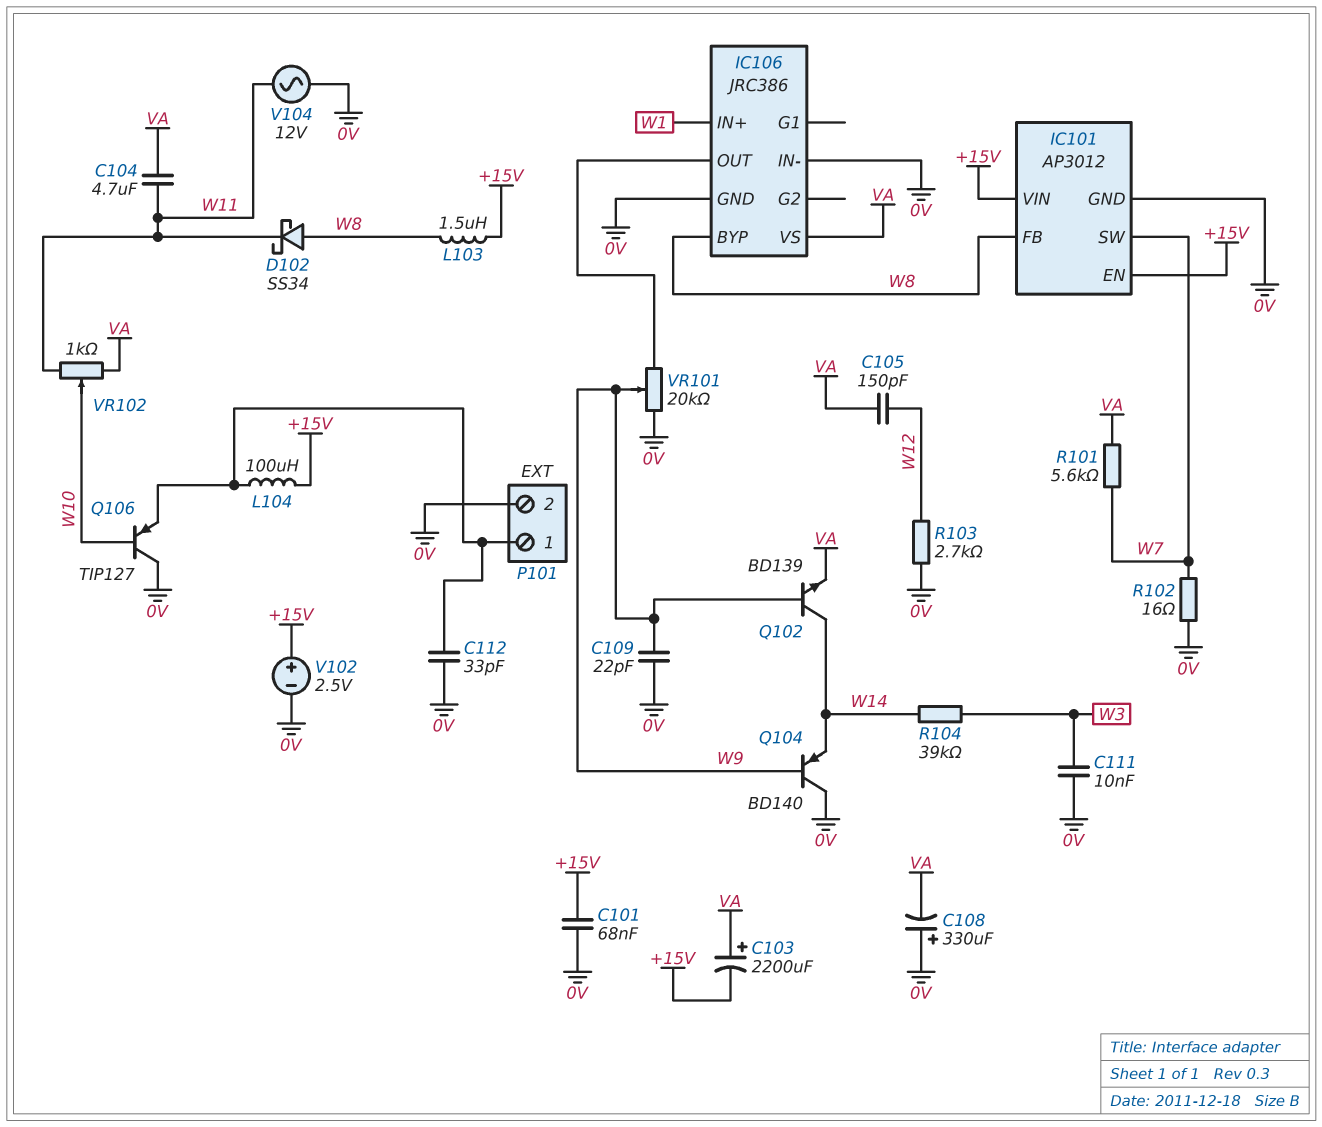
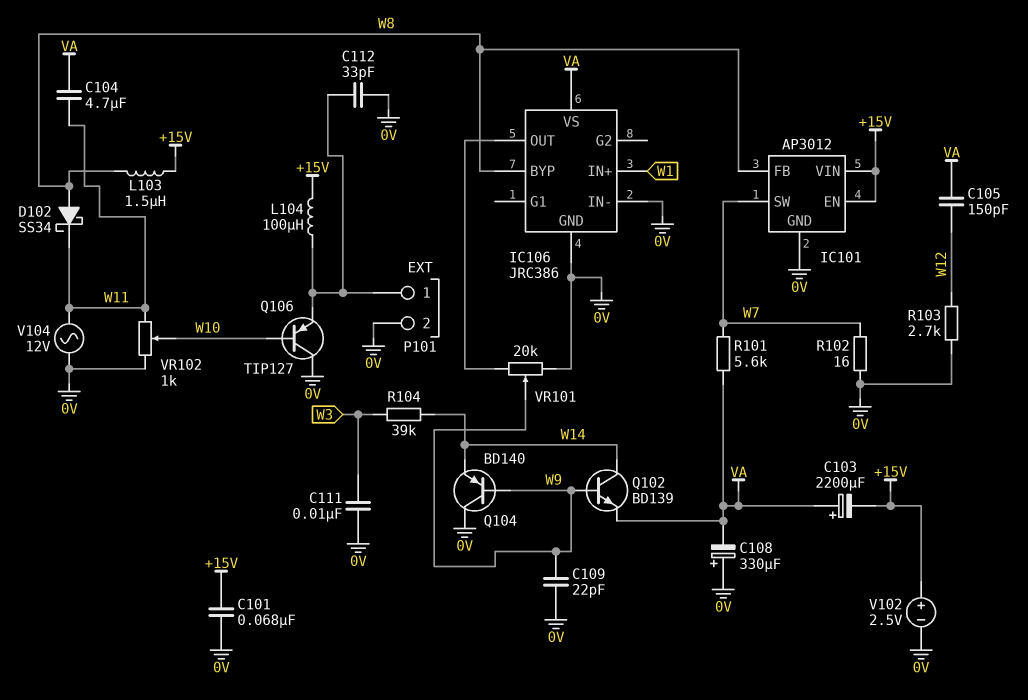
VR102: 1k (VA, W11, wiper W10) -> 1k (0V, W11, wiper W10)

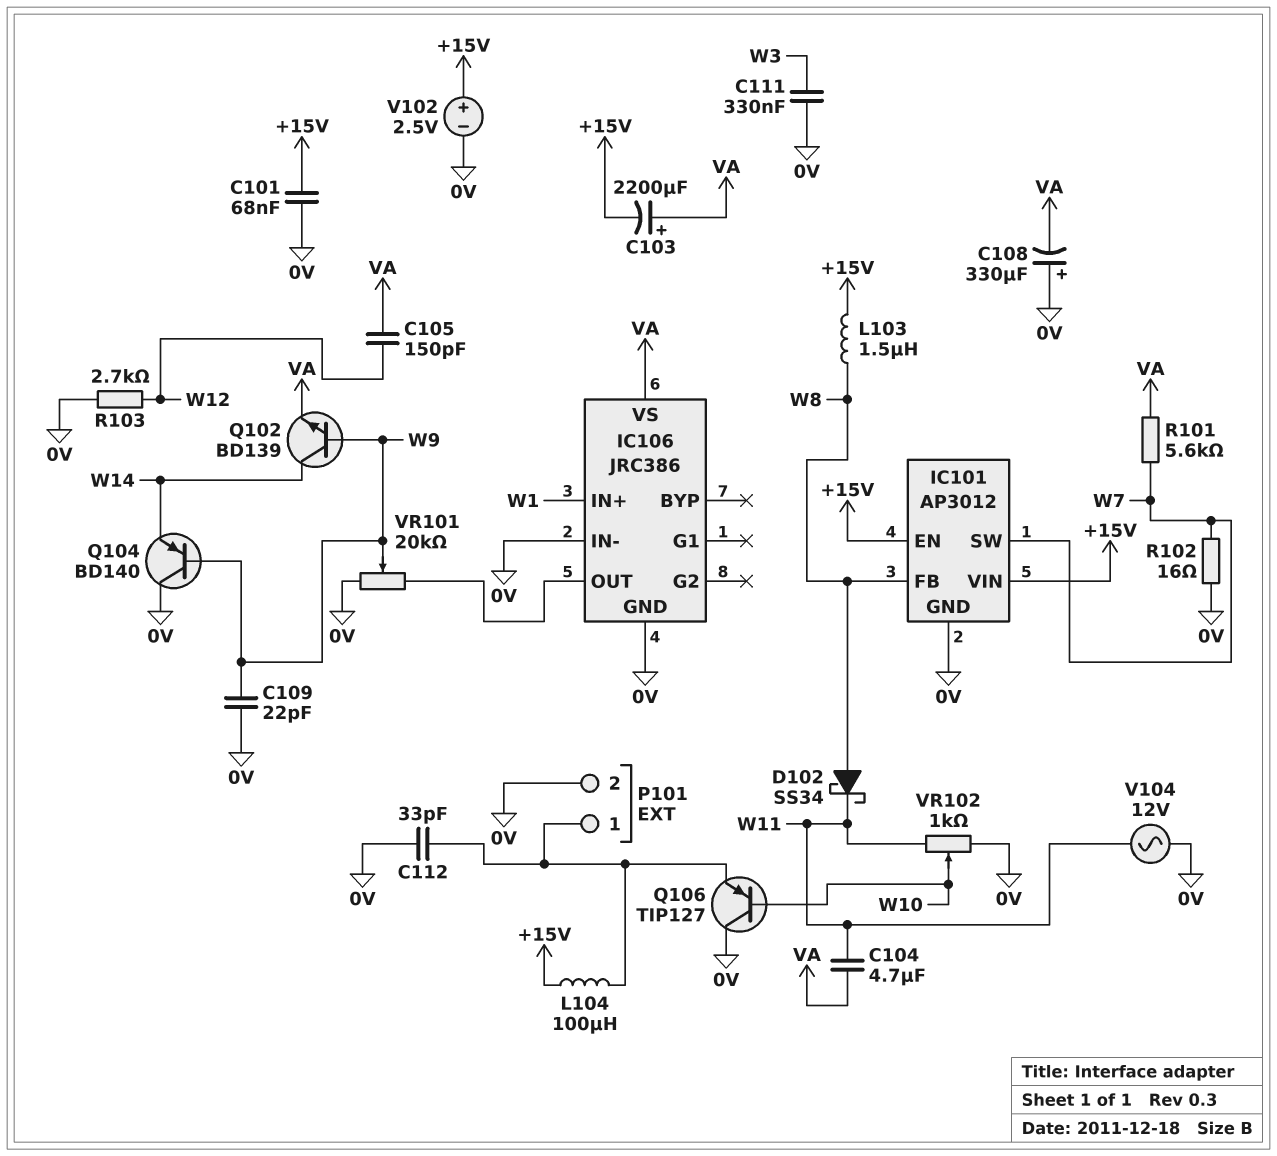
C111: 10nF (0V, W3) -> 330nF (0V, W3)
IC106 pin BYP: W8 -> none
R104: 39k (W3, W14) -> none

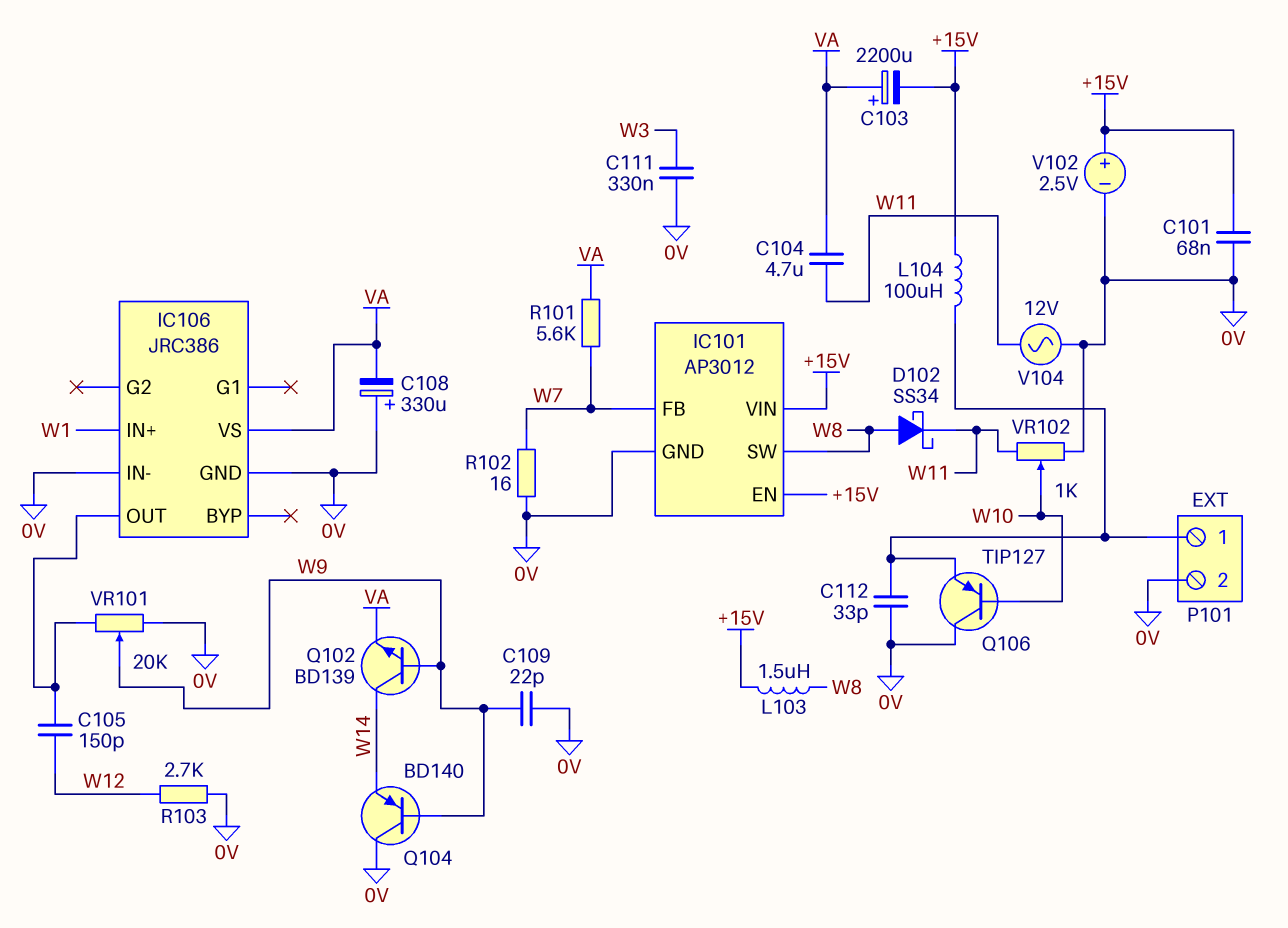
C105: 150pF (VA, W12) -> 150pF (IC106/OUT, W12)
IC101 pin FB: W8 -> W7
IC101 pin SW: W7 -> W8

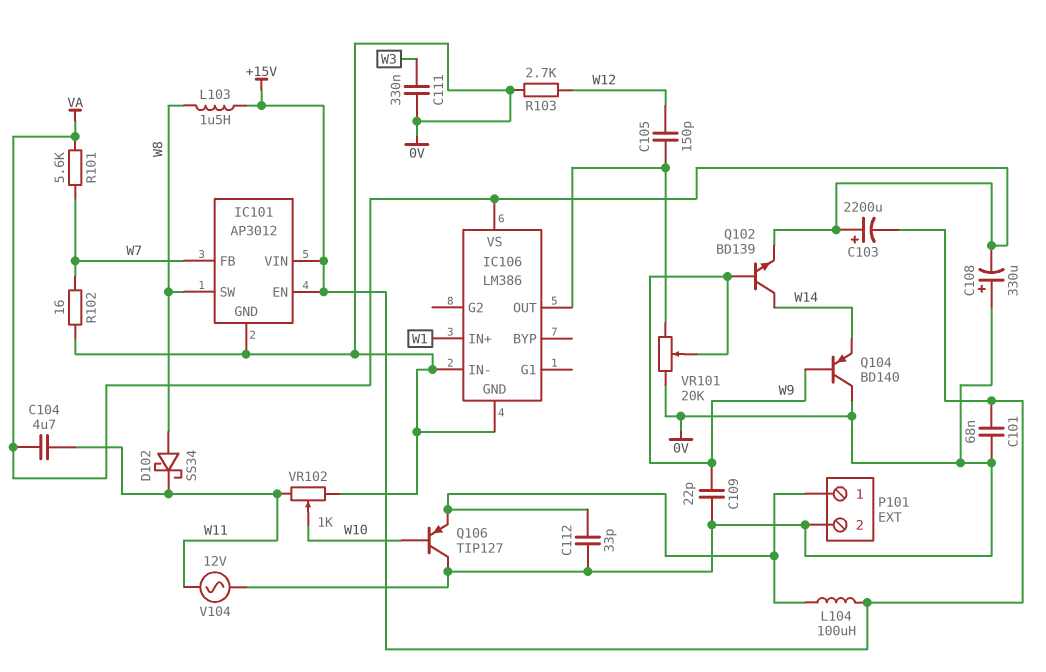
IC106: JRC386 -> LM386
V102: 2.5V (plus +15V, minus 0V) -> none

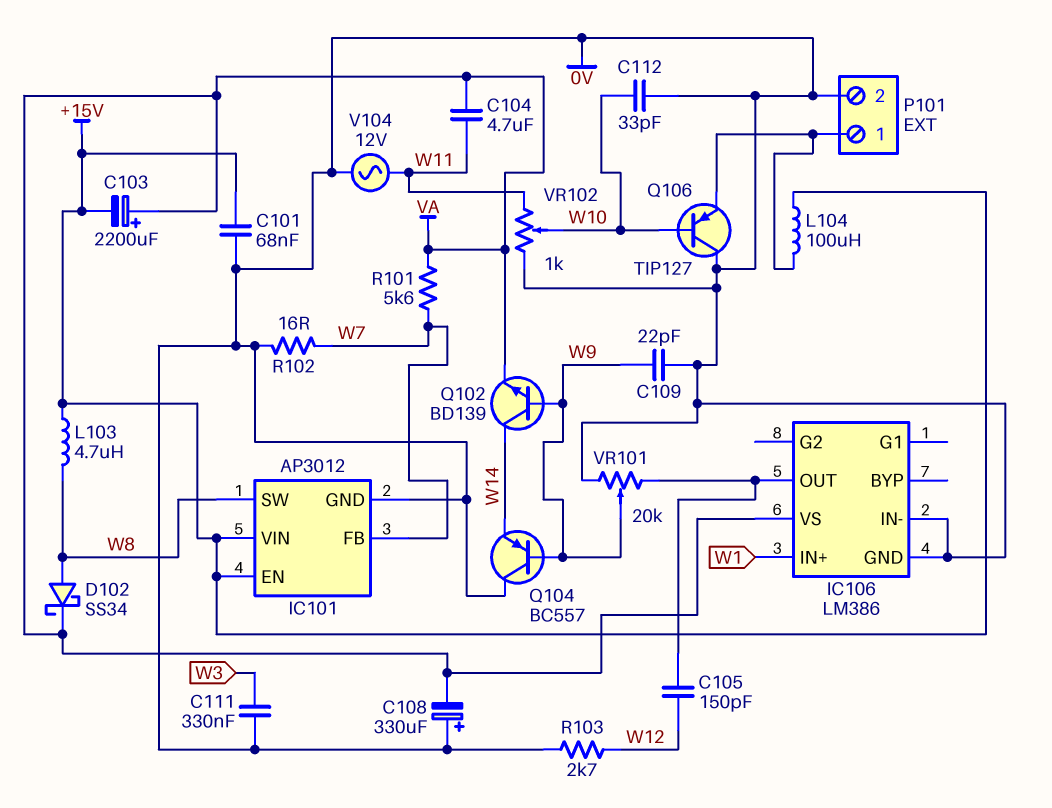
C112: 33pF (0V, P101/1) -> 33pF (0V, W10)
D102: schottky SS34 (A W8, K W11) -> schottky SS34 (A W8, K VA)
L103: 1.5uH (+15V, W8) -> 4.7uH (+15V, W8)
Q104: PNP BD140 (B W9, C 0V, E W14) -> PNP BC557 (B W9, C 0V, E W14)

